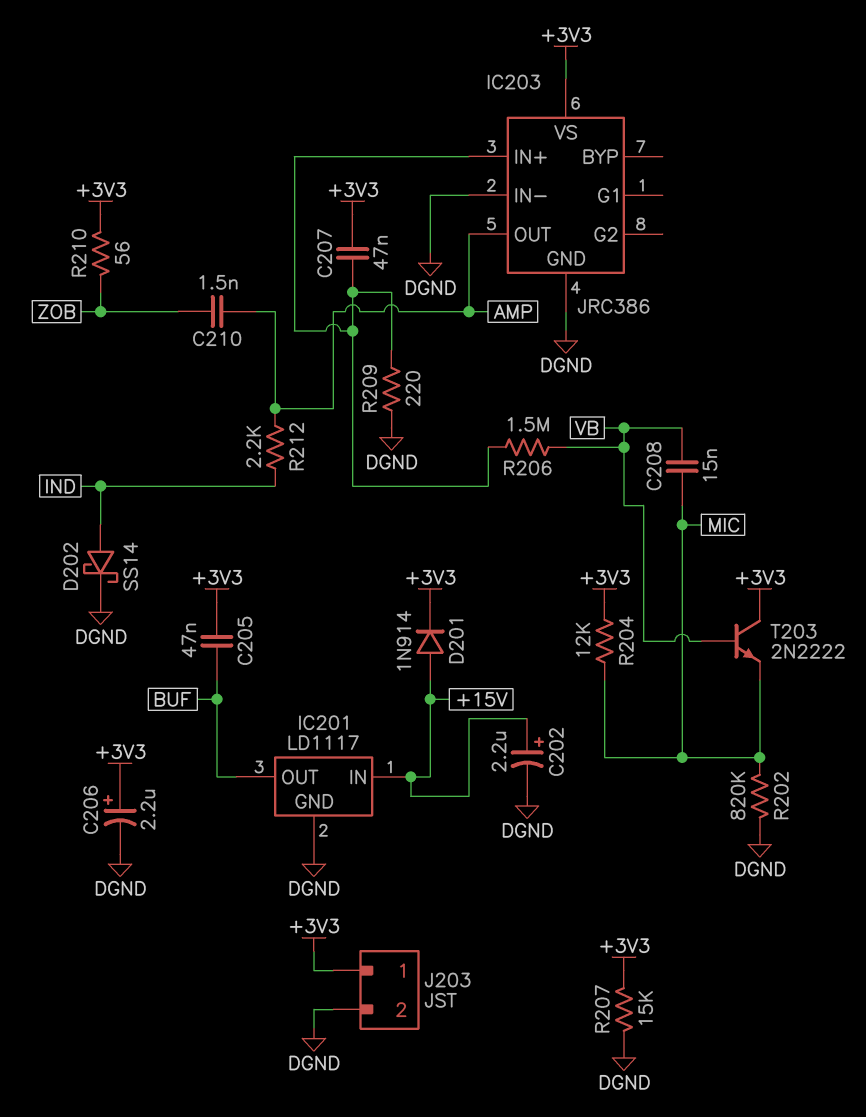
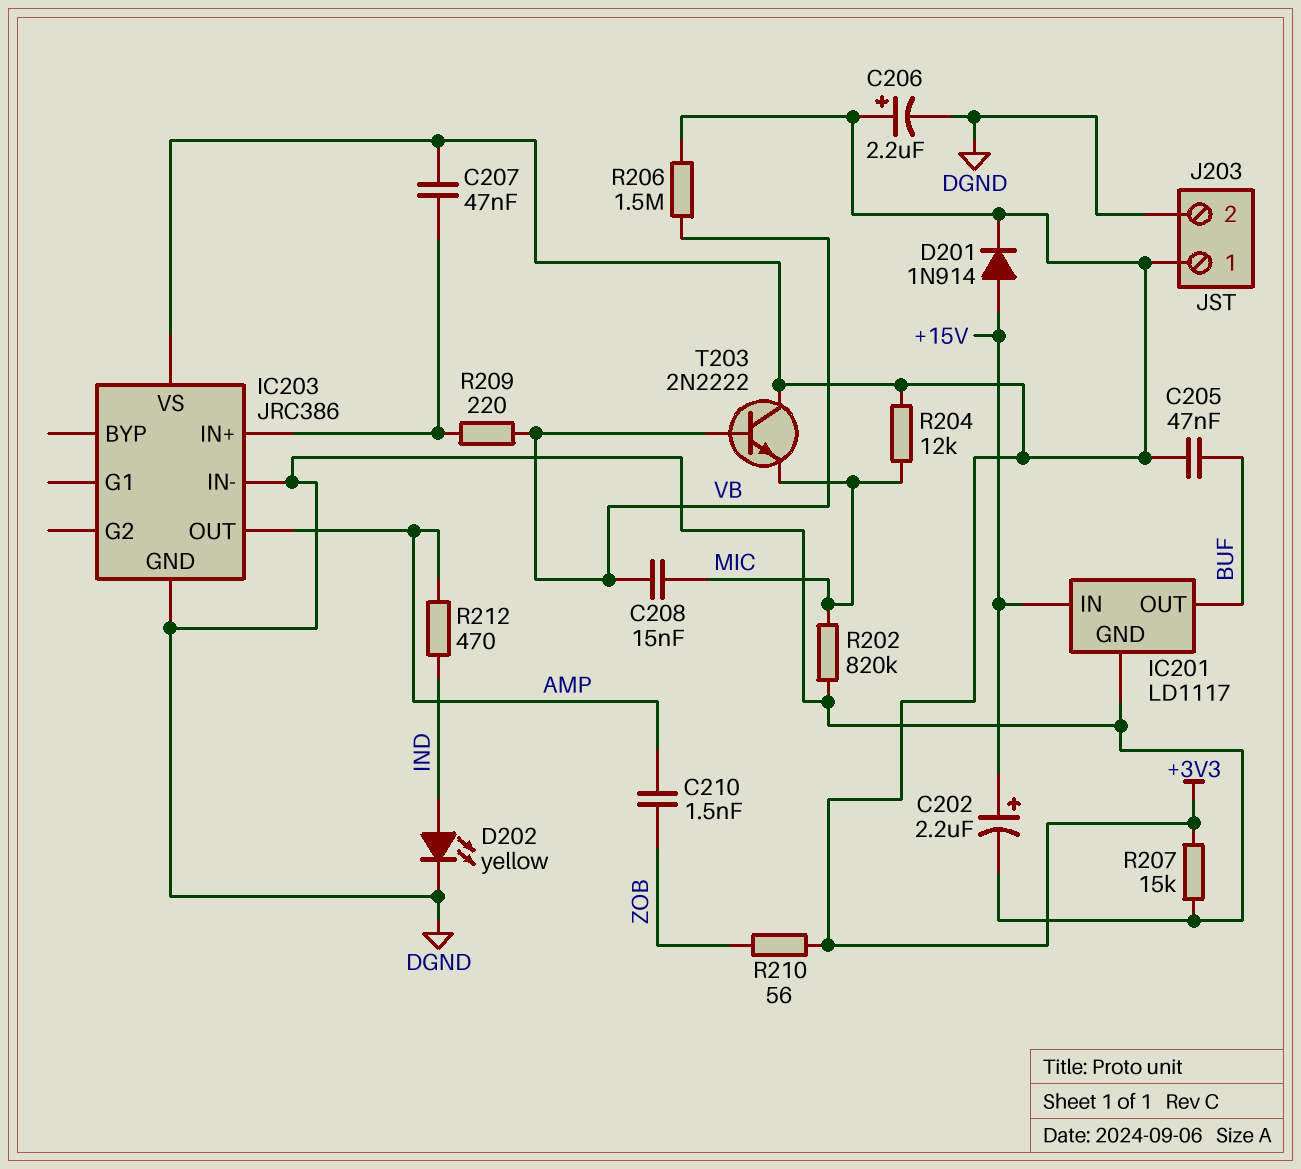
D202: schottky SS14 (A IND, K DGND) -> LED yellow (A IND, K DGND)
R206: 1.5M (IC203/IN+, VB) -> 1.5M (+3V3, VB)
R209: 220 (DGND, IC203/IN+) -> 220 (IC203/IN+, VB)
R212: 2.2k (AMP, IND) -> 470 (AMP, IND)

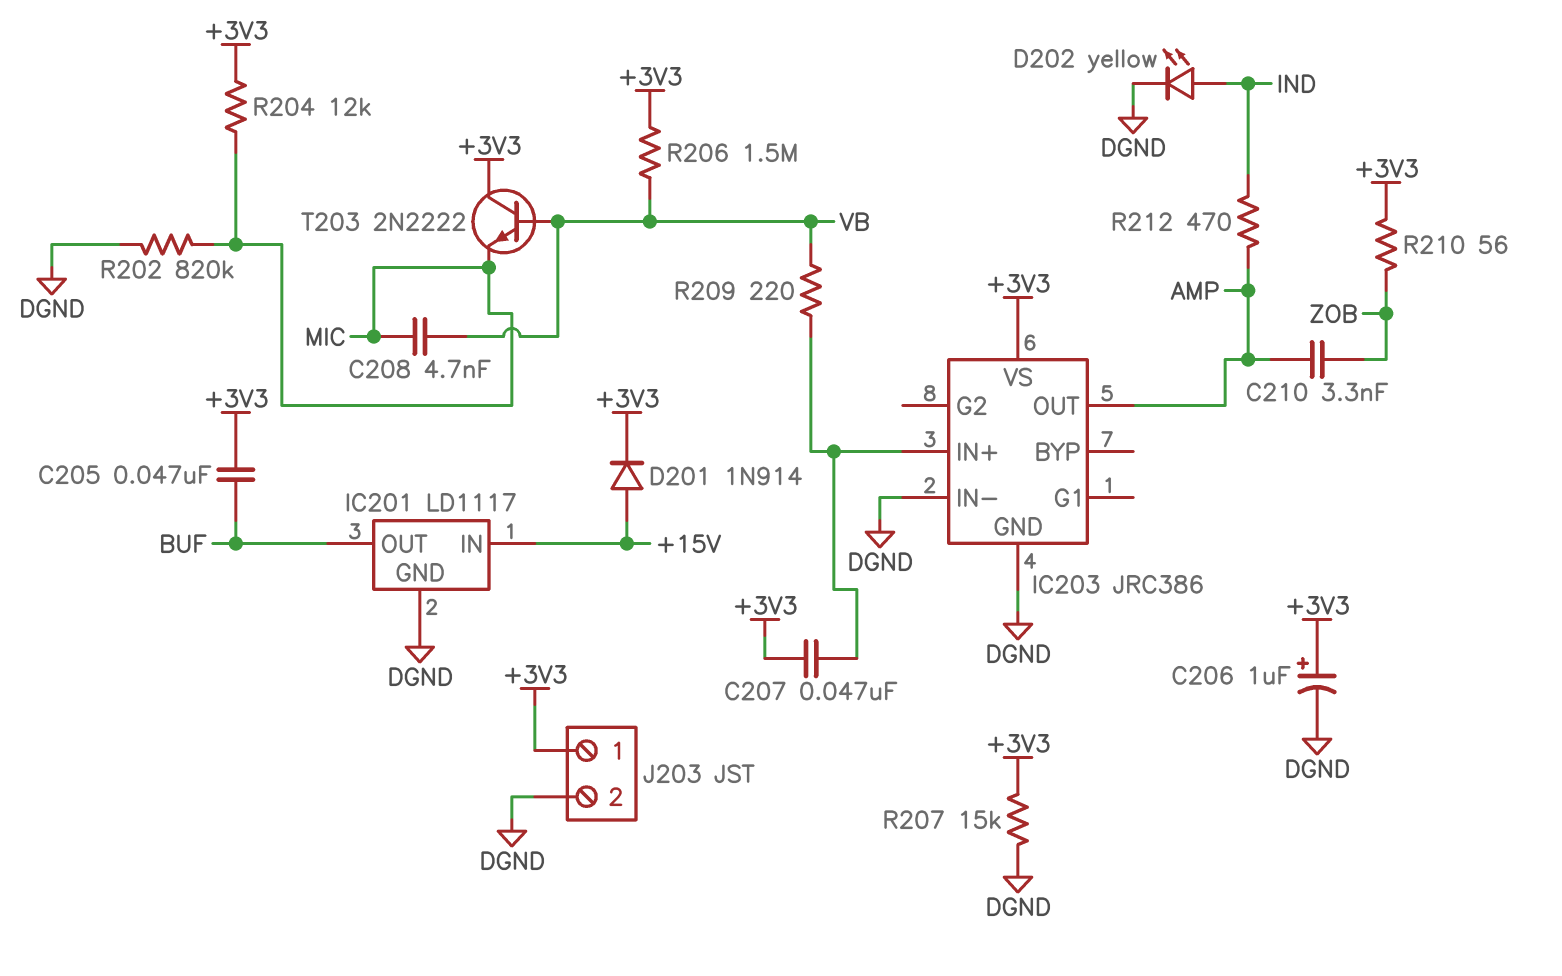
C202: 2.2uF (plus +15V, minus DGND) -> none
C206: 2.2uF (plus +3V3, minus DGND) -> 1uF (plus +3V3, minus DGND)
C208: 15nF (MIC, VB) -> 4.7nF (MIC, VB)
C210: 1.5nF (AMP, ZOB) -> 3.3nF (AMP, ZOB)

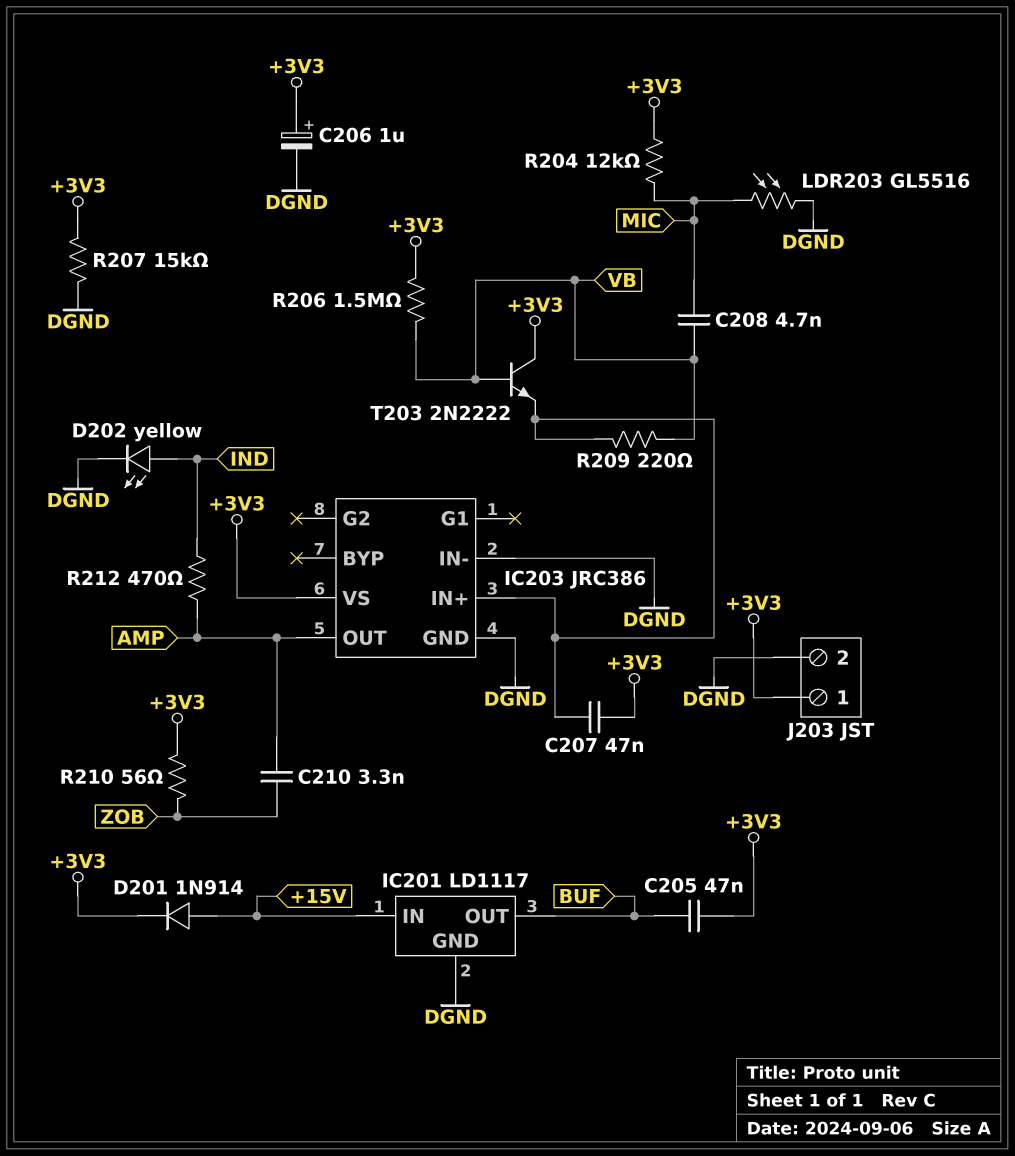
LDR203: none -> GL5516 (DGND, MIC)
R202: 820k (DGND, MIC) -> none
T203: NPN 2N2222 (B VB, C +3V3, E MIC) -> NPN 2N2222 (B VB, C +3V3, E IC203/IN+)

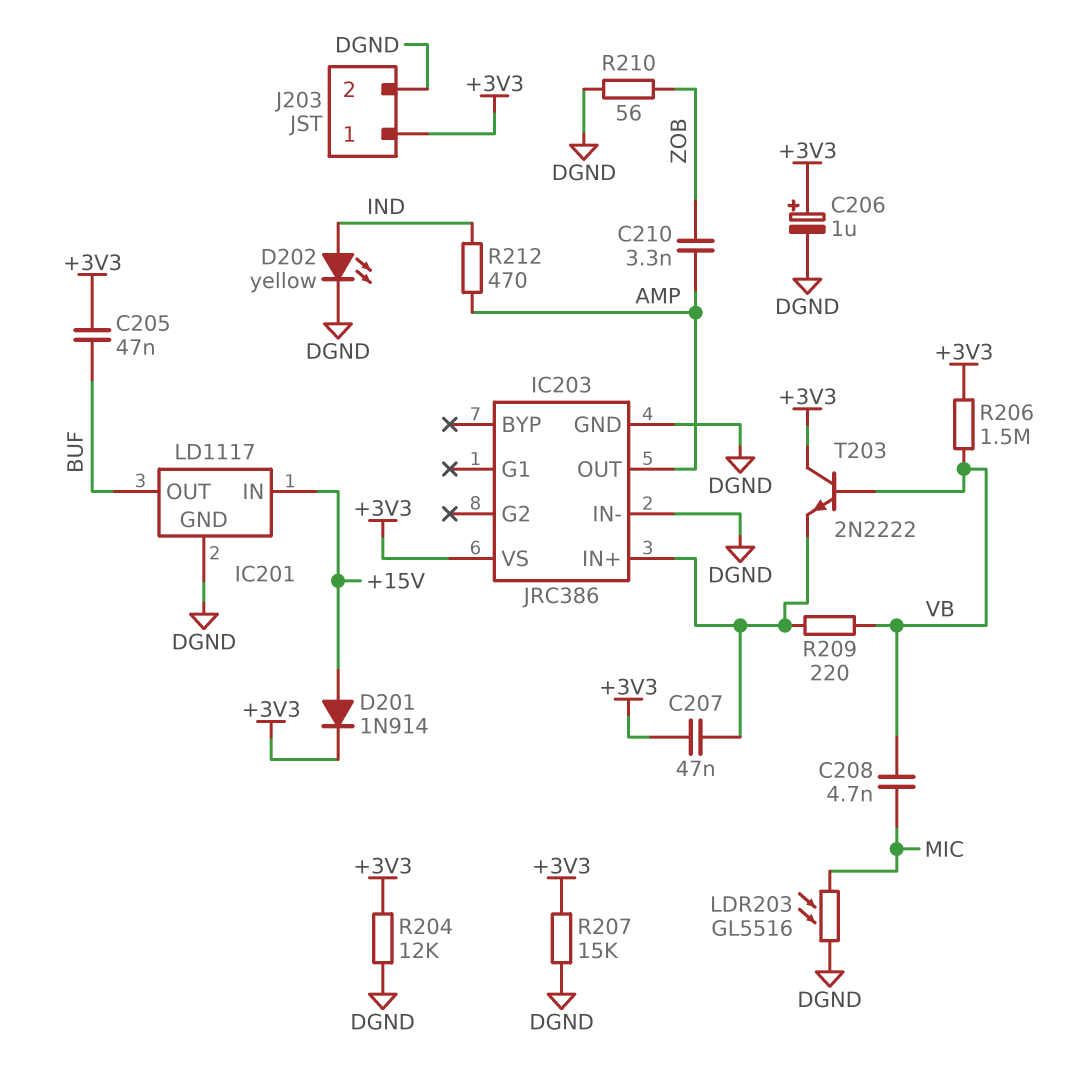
R204: 12k (+3V3, MIC) -> 12k (+3V3, DGND)
R210: 56 (+3V3, ZOB) -> 56 (DGND, ZOB)

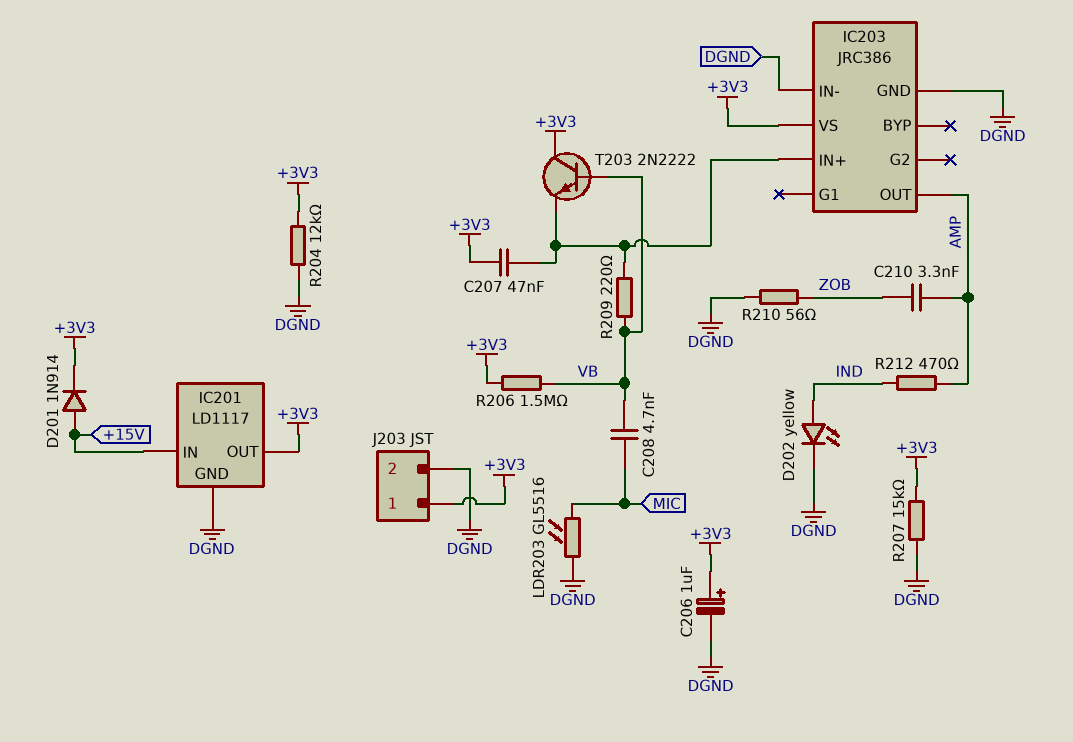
C205: 47nF (+3V3, BUF) -> none
IC201 pin OUT: BUF -> +3V3

